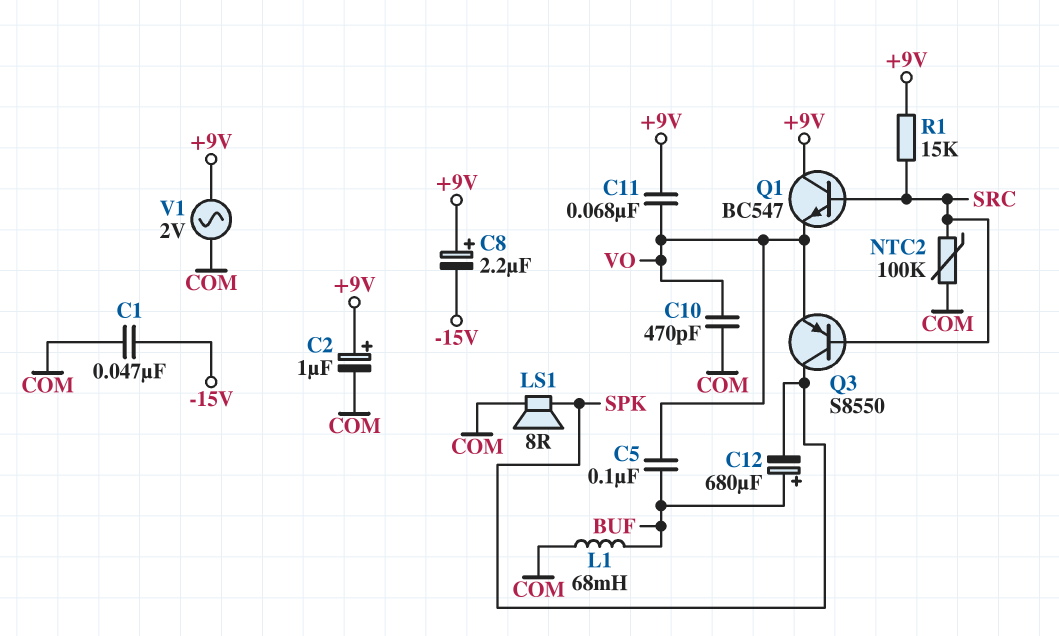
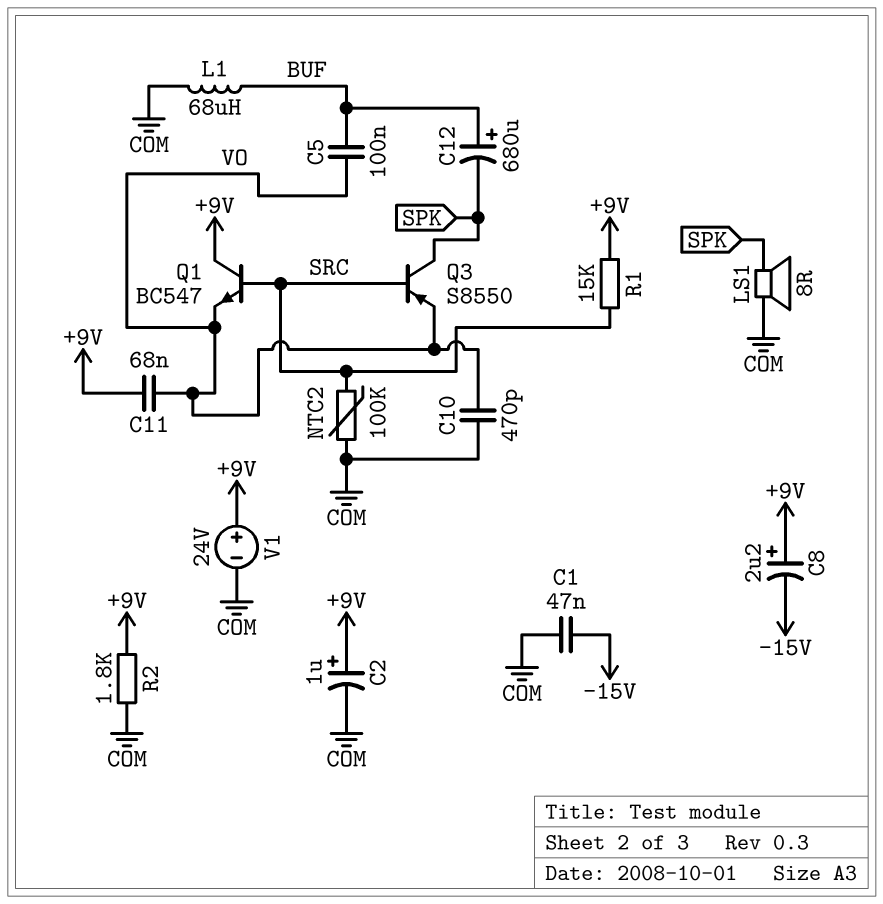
L1: 68mH (BUF, COM) -> 68uH (BUF, COM)
R2: none -> 1.8k (+9V, COM)
V1: AC 2V (+9V, COM) -> 24V (plus +9V, minus COM)

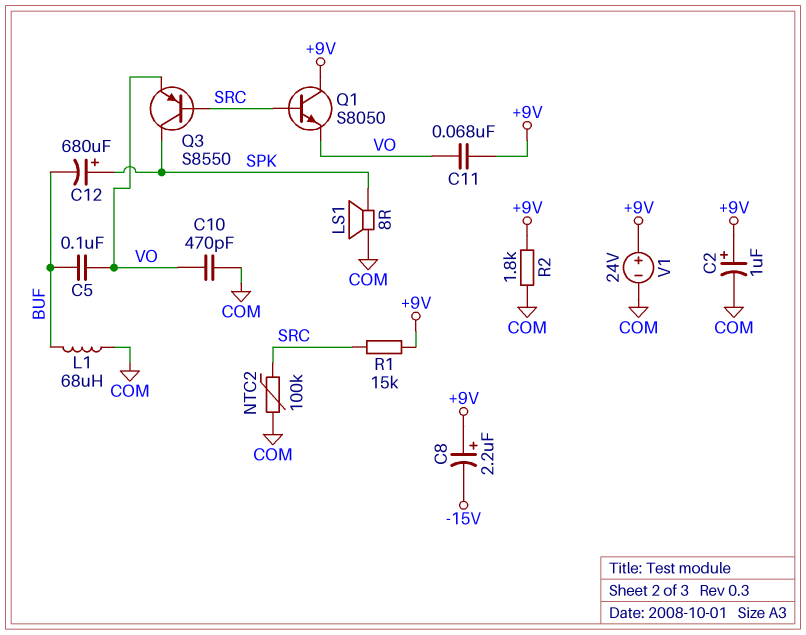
C1: 47nF (-15V, COM) -> none
C12: 680uF (plus BUF, minus SPK) -> 680uF (plus SPK, minus BUF)
Q1: NPN BC547 (B SRC, C +9V, E VO) -> NPN S8050 (B SRC, C +9V, E VO)

